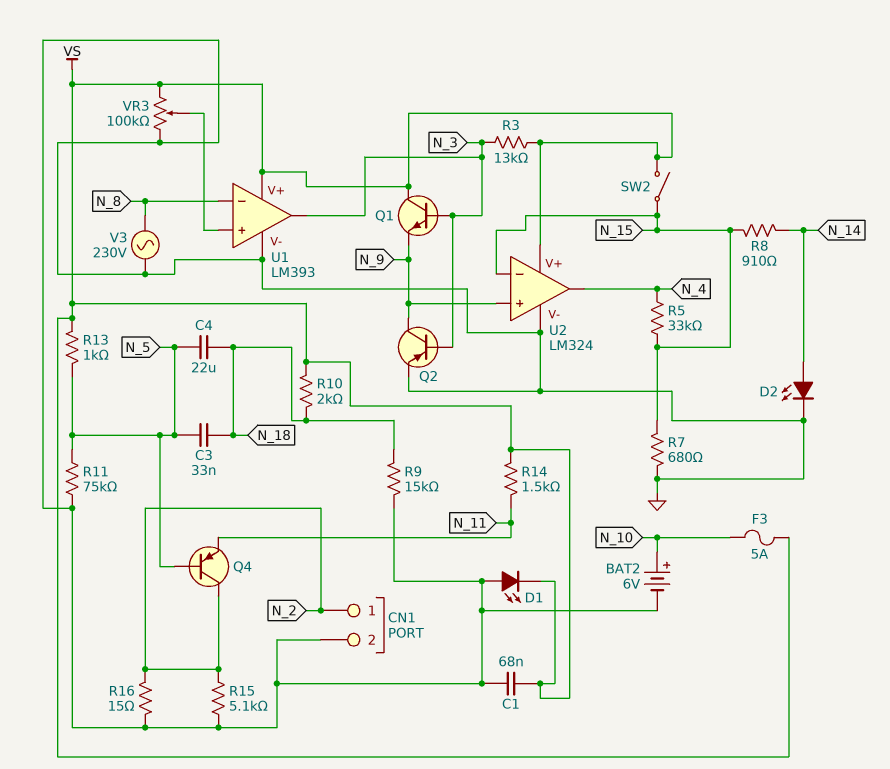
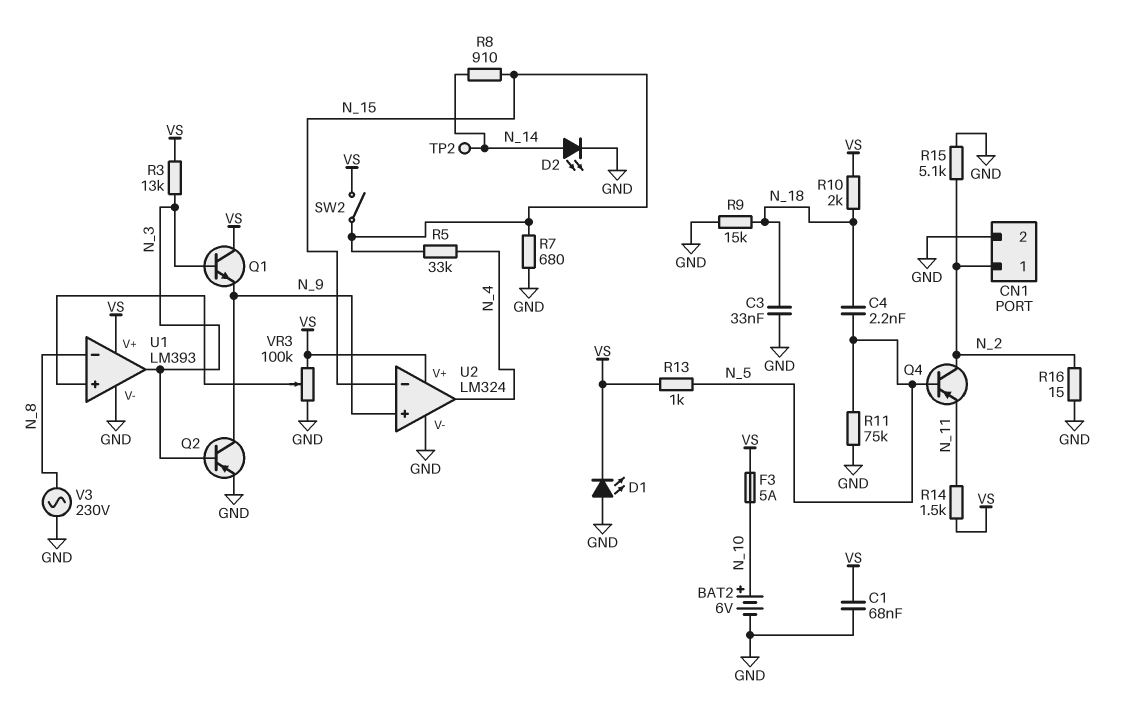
C3: 33nF (N_5, N_18) -> 33nF (GND, N_18)
C4: 22uF (N_5, N_18) -> 2.2nF (N_5, N_18)
TP2: none -> test point (N_14)

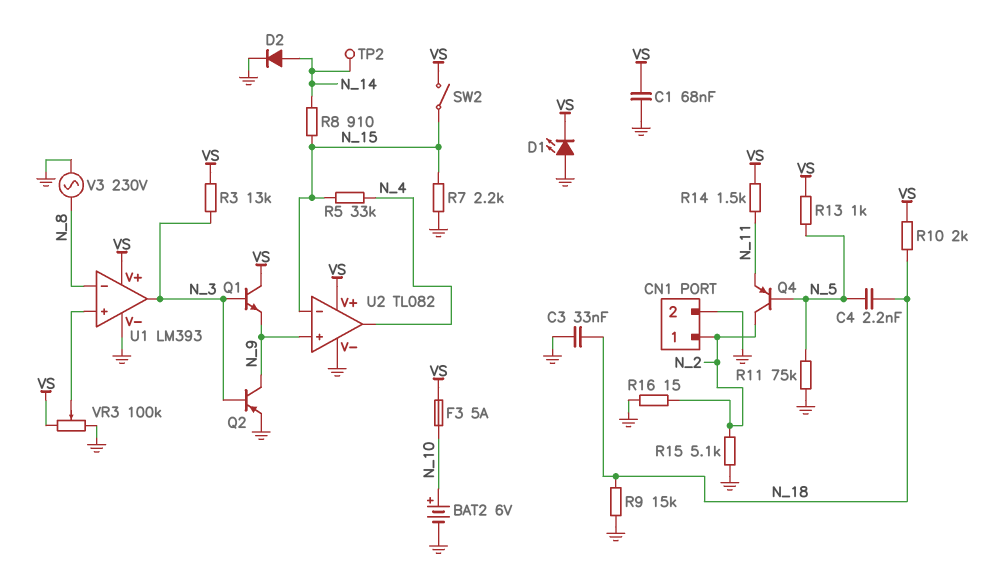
D2: LED (A N_14, K GND) -> diode (A N_14, K GND)
R7: 680 (GND, N_15) -> 2.2k (GND, N_15)
U2: LM324 -> TL082

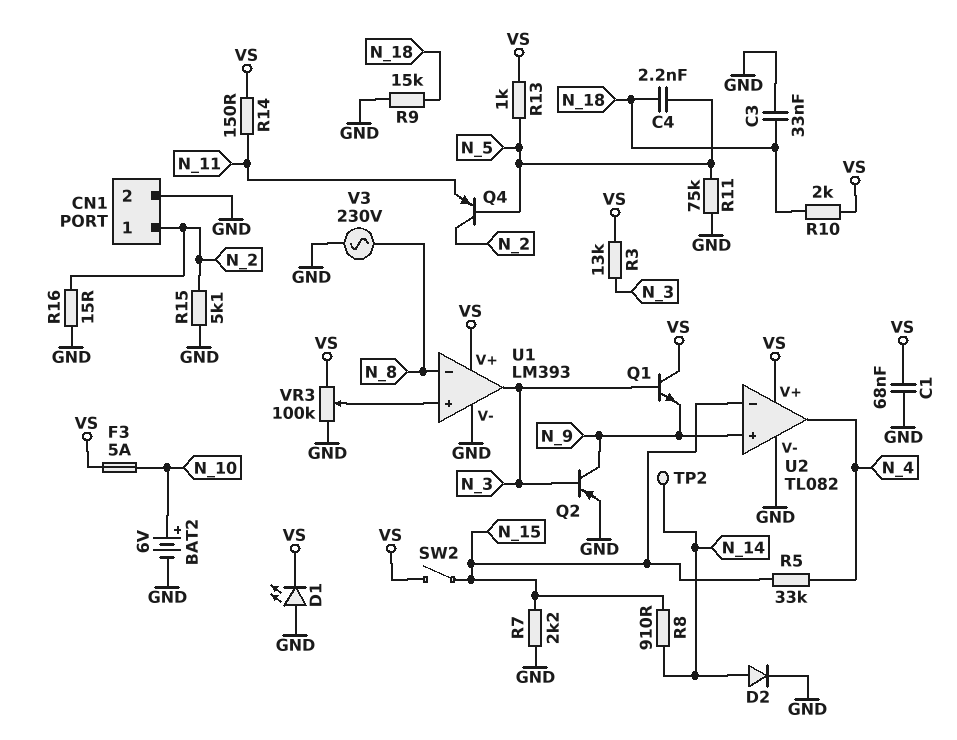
R14: 1.5k (N_11, VS) -> 150 (N_11, VS)

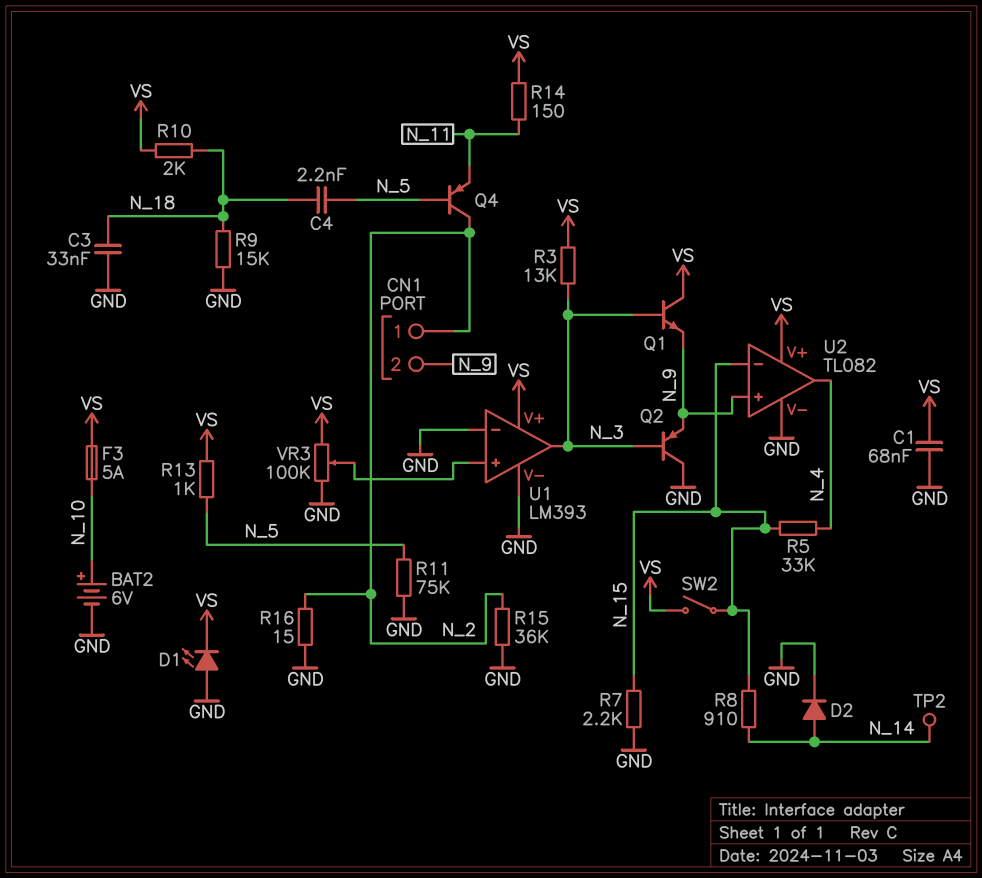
CN1 pin 2: GND -> N_9
Q2: PNP (B N_3, C N_9, E GND) -> PNP (B N_3, C GND, E N_9)
R15: 5.1k (GND, N_2) -> 36k (GND, N_2)
U1 pin in-: N_8 -> GND
V3: AC 230V (GND, N_8) -> none

